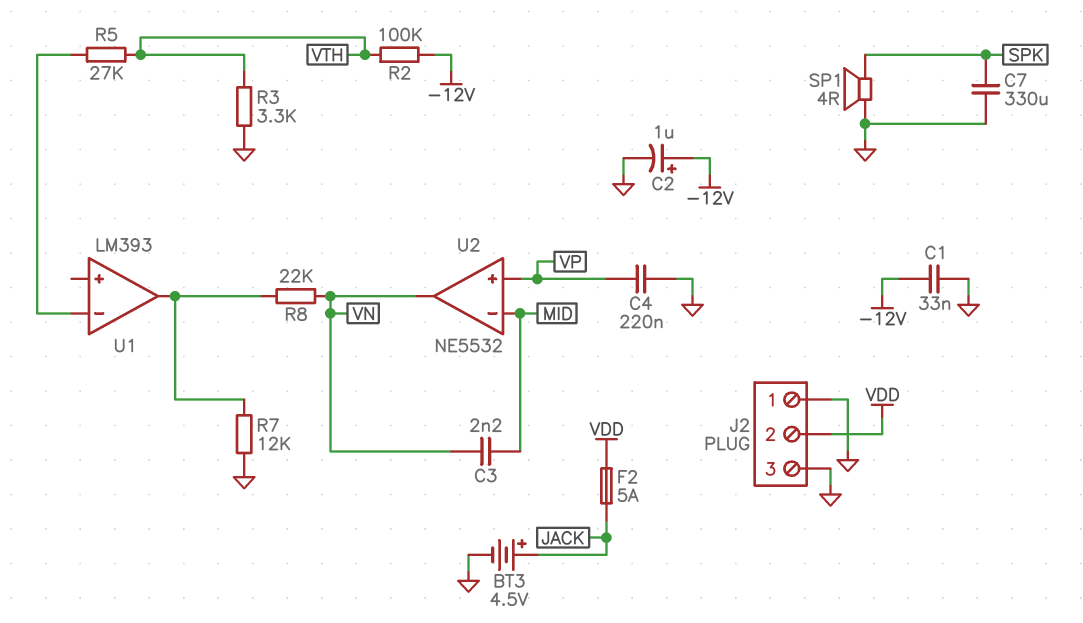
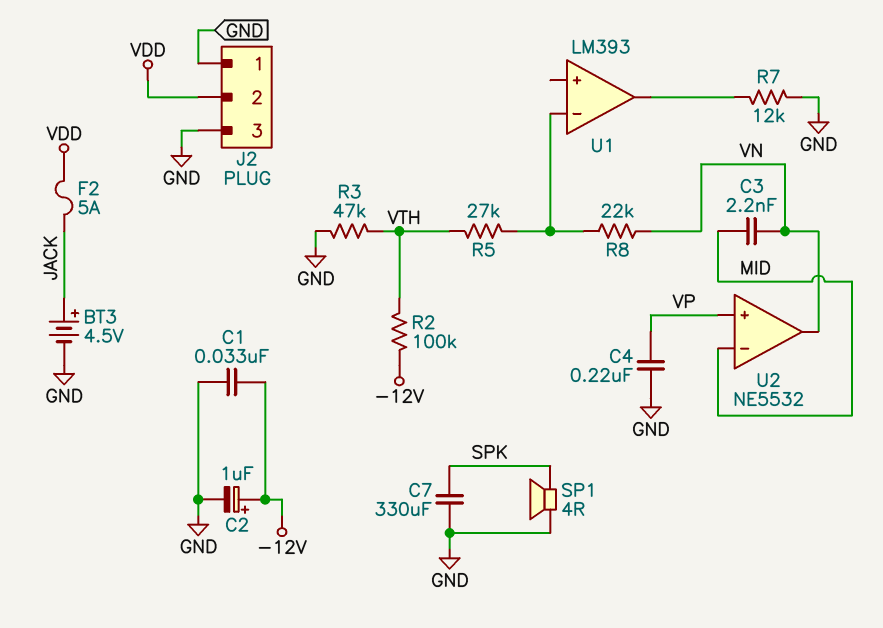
R3: 3.3k (GND, VTH) -> 47k (GND, VTH)
R8: 22k (U1/out, VN) -> 22k (U1/in-, VN)

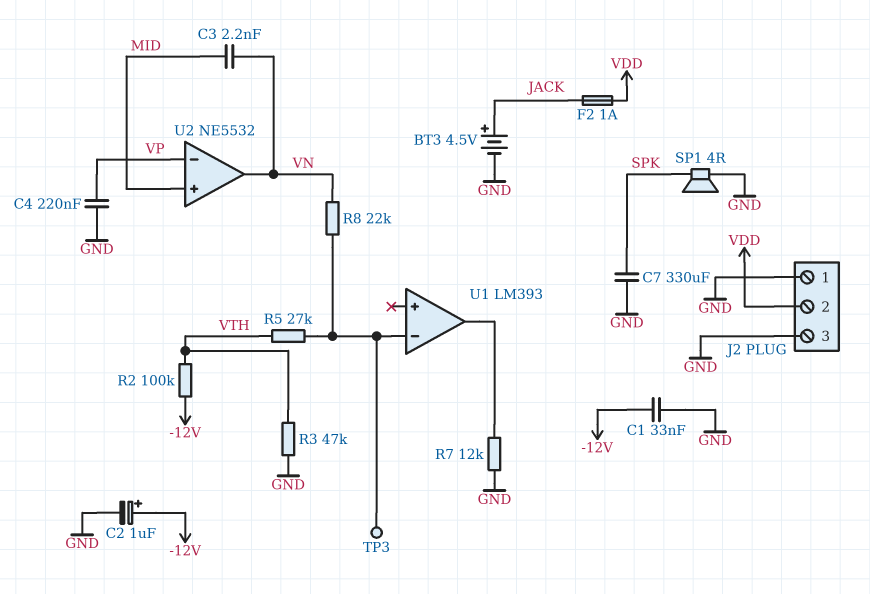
F2: 5A (JACK, VDD) -> 1A (JACK, VDD)
TP3: none -> test point (U1/in-)
U2 pin in+: VP -> MID
U2 pin in-: MID -> VP

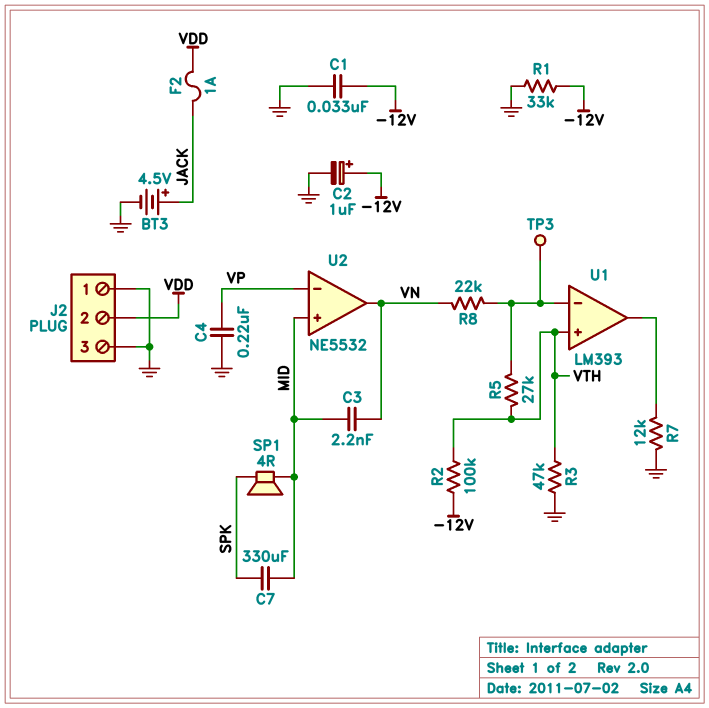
C7: 330uF (GND, SPK) -> 330uF (MID, SPK)
R1: none -> 33k (-12V, GND)
SP1: speaker 4R (GND, SPK) -> speaker 4R (MID, SPK)
U1 pin in+: none -> VTH

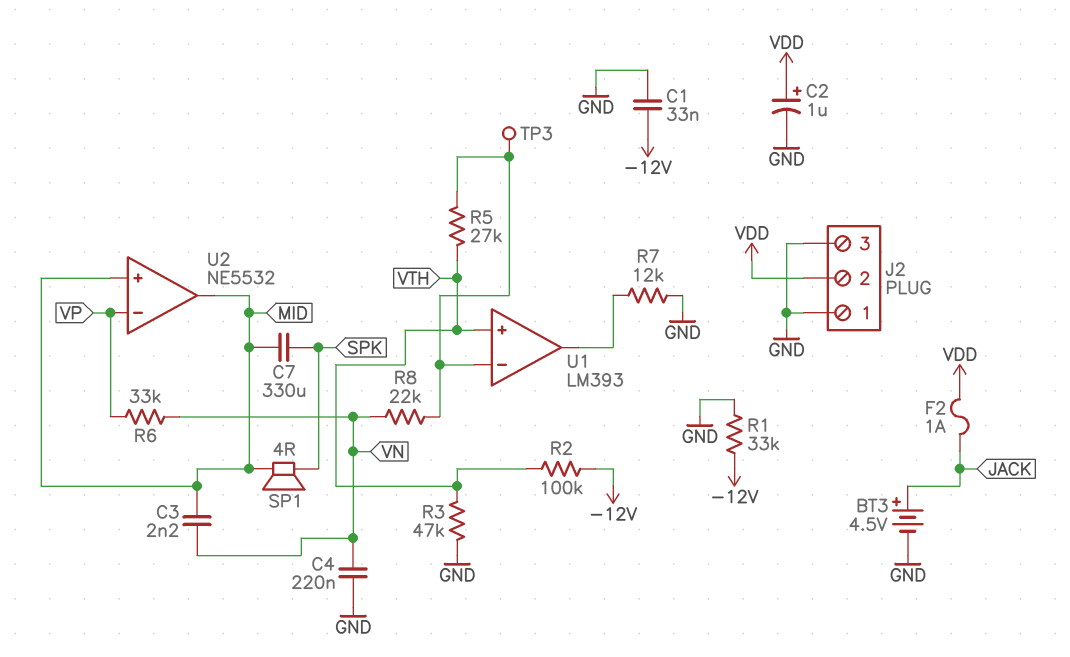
C2: 1uF (plus -12V, minus GND) -> 1uF (plus VDD, minus GND)
C4: 220nF (GND, VP) -> 220nF (GND, VN)
R6: none -> 33k (VN, VP)
U2 pin out: VN -> MID

